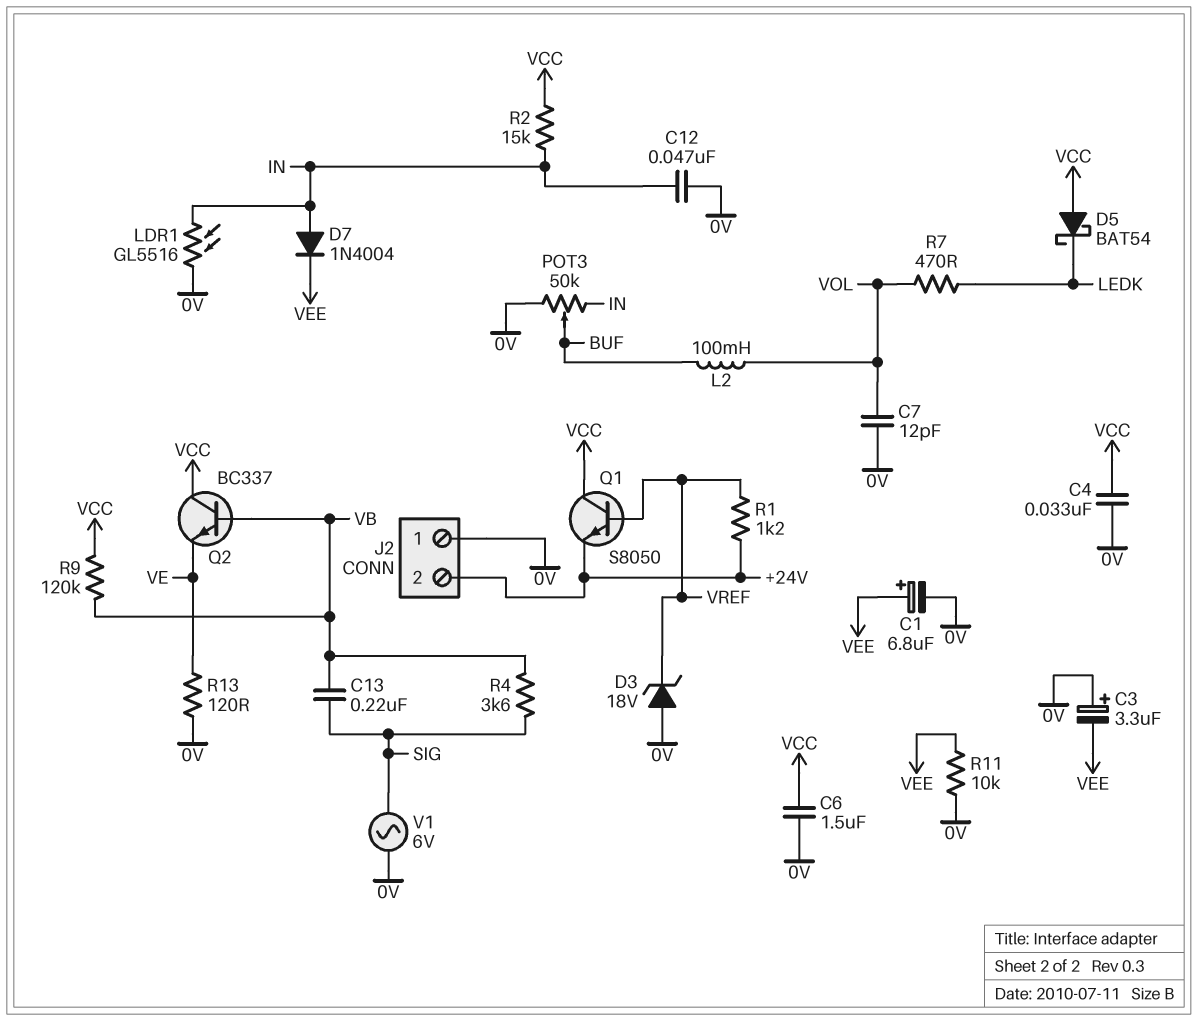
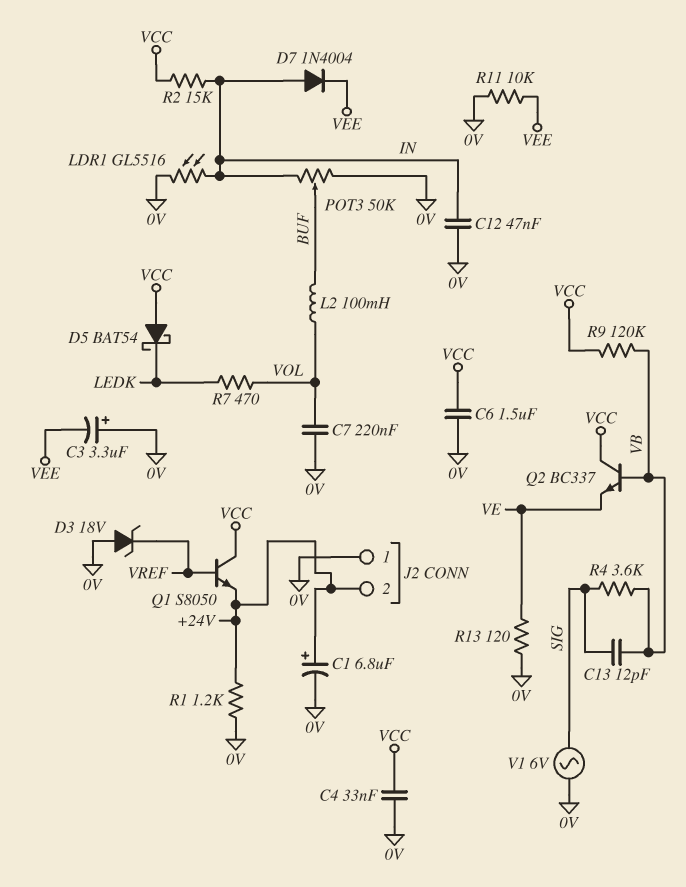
C1: 6.8uF (plus VEE, minus 0V) -> 6.8uF (plus +24V, minus 0V)
C7: 12pF (0V, VOL) -> 220nF (0V, VOL)
C13: 220nF (SIG, VB) -> 12pF (SIG, VB)
R1: 1.2k (+24V, VREF) -> 1.2k (+24V, 0V)

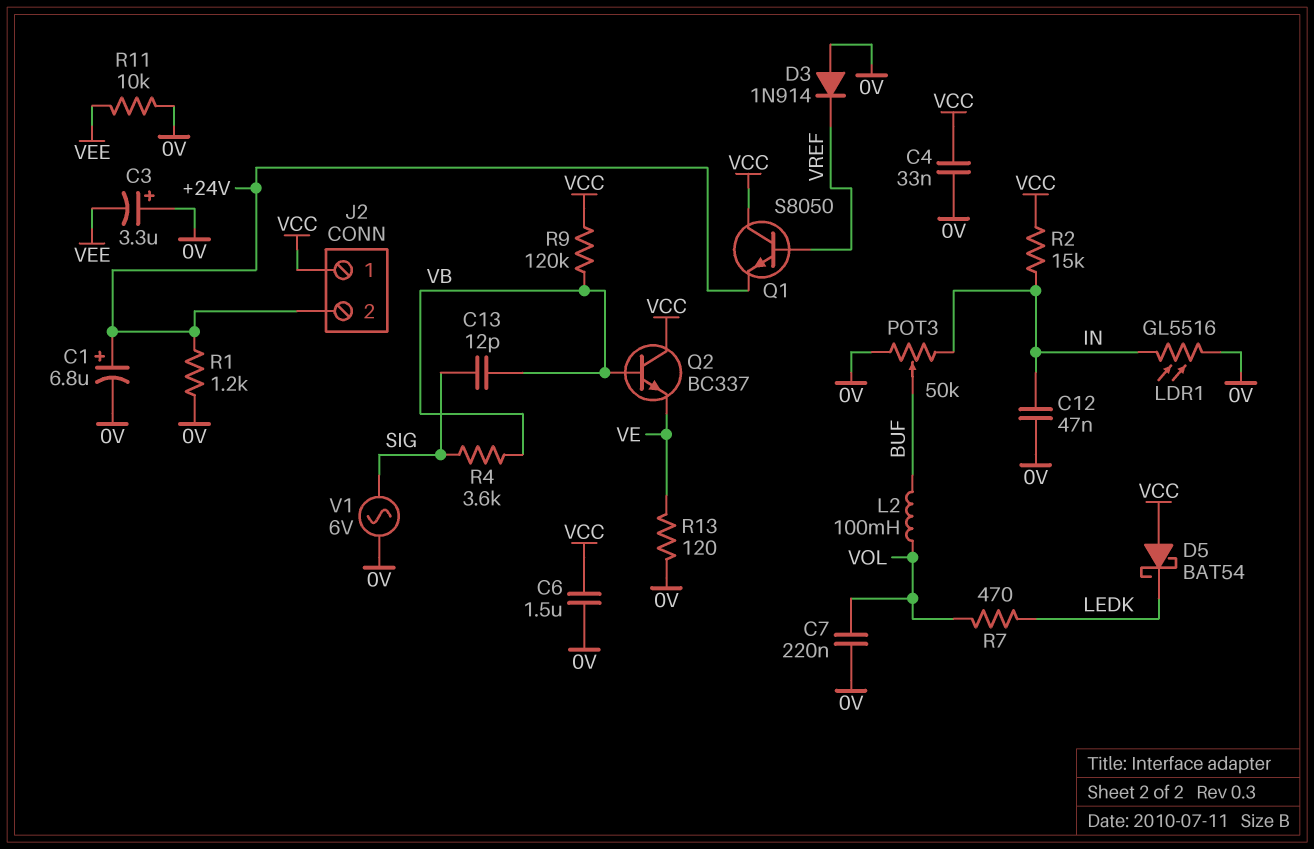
D3: zener 18V (A 0V, K VREF) -> diode 1N914 (A 0V, K VREF)
D7: diode 1N4004 (A IN, K VEE) -> none
J2 pin 1: 0V -> VCC

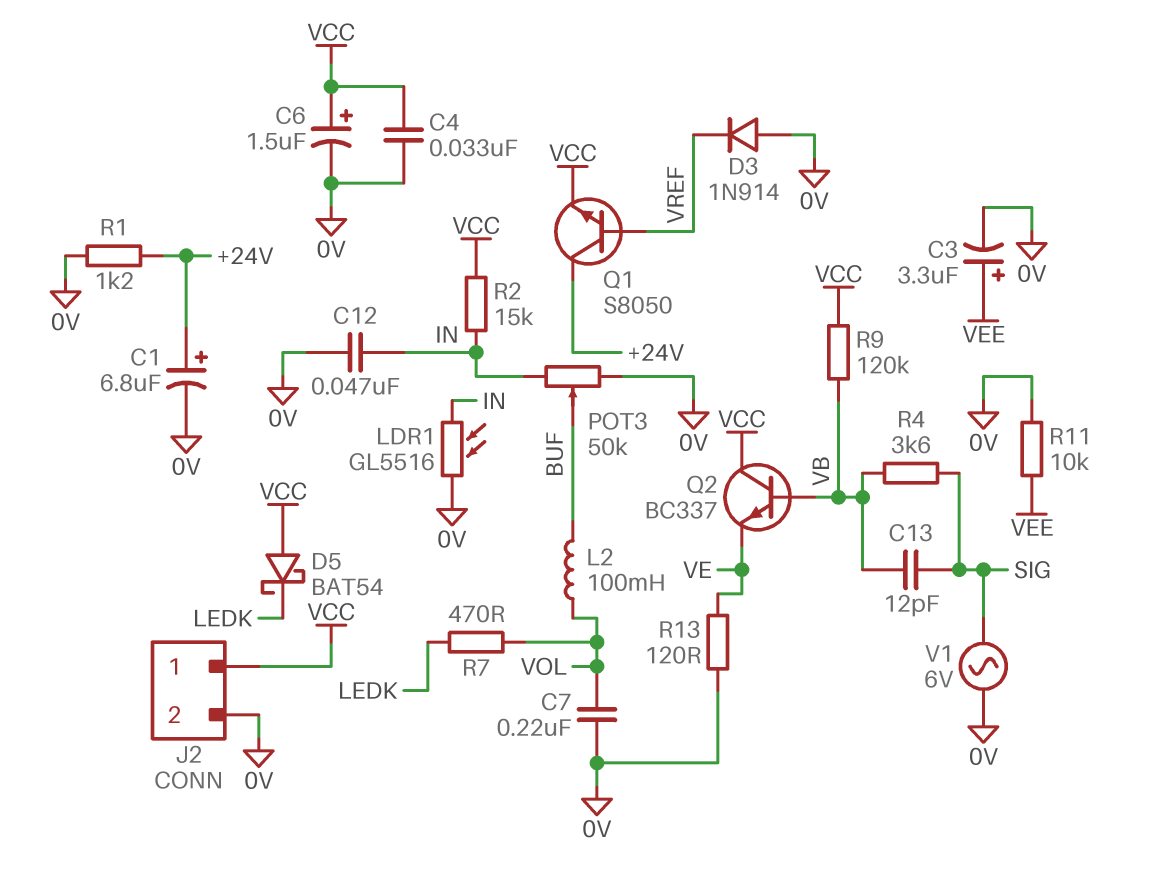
C3: 3.3uF (plus 0V, minus VEE) -> 3.3uF (plus VEE, minus 0V)
C6: 1.5uF (0V, VCC) -> 1.5uF (plus VCC, minus 0V)
J2 pin 2: +24V -> 0V
Q1: NPN S8050 (B VREF, C VCC, E +24V) -> NPN S8050 (B VREF, C +24V, E VCC)

